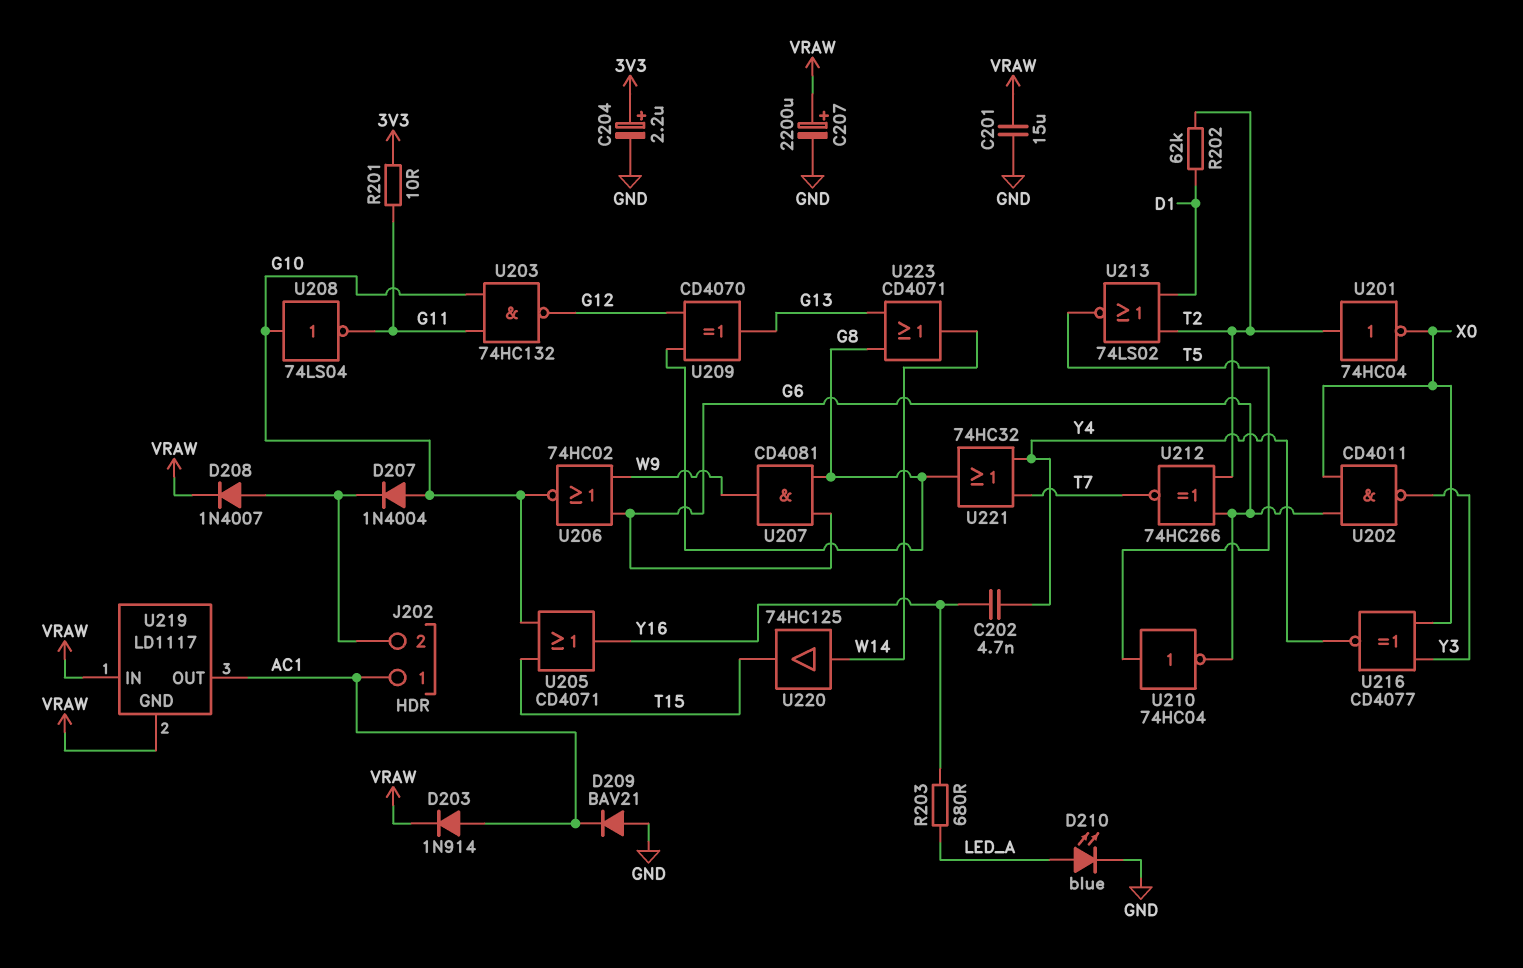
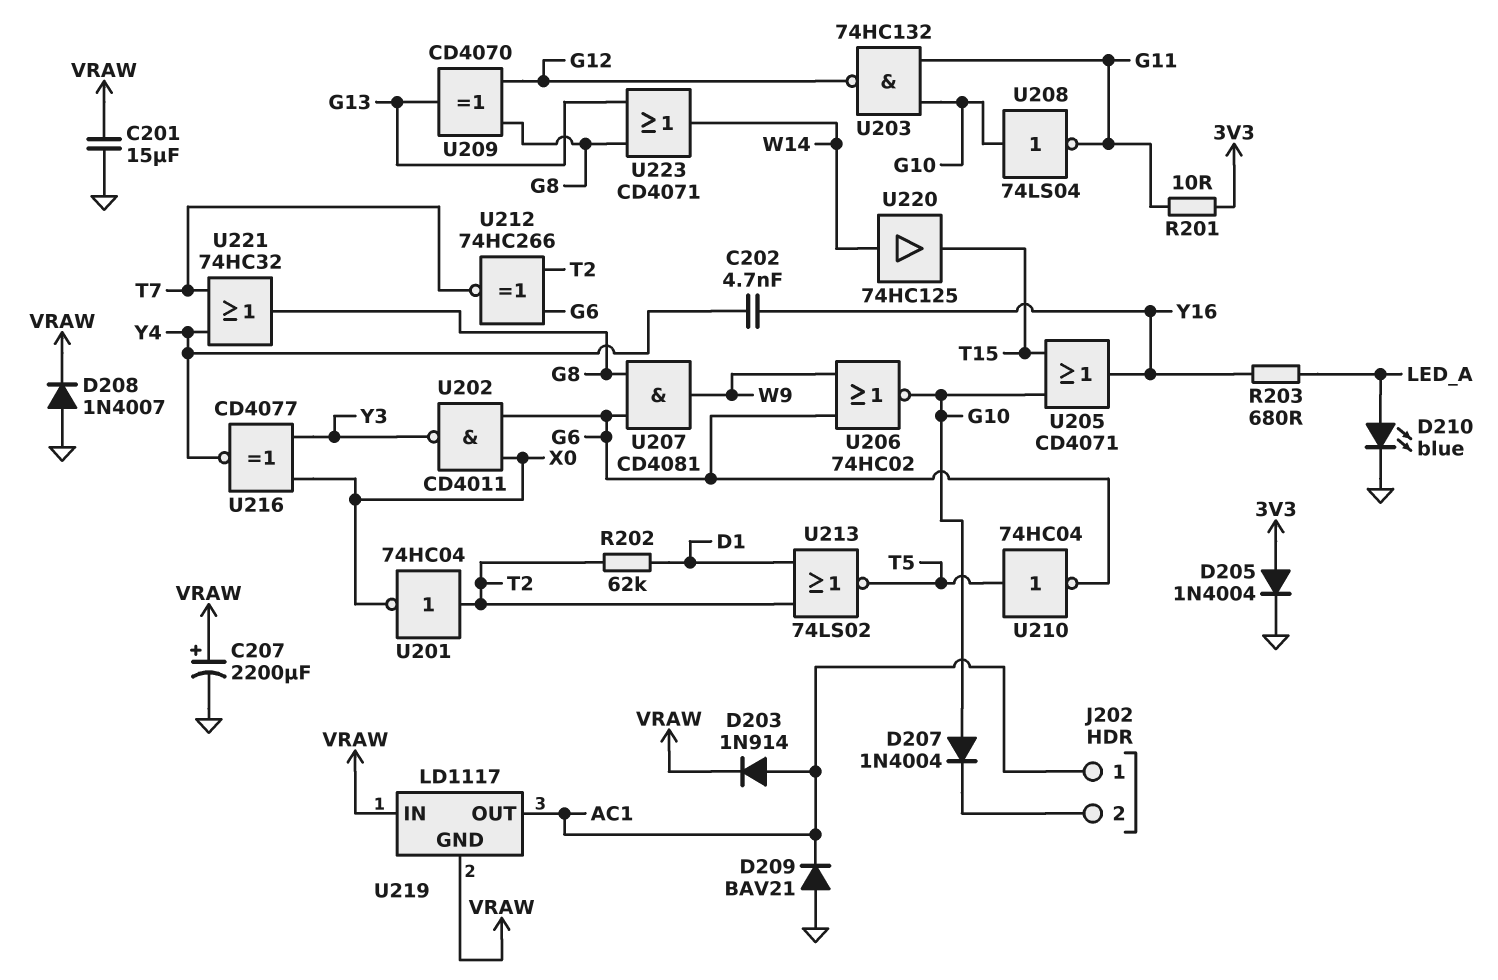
C204: 2.2uF (plus 3V3, minus GND) -> none
D205: none -> diode 1N4004 (A 3V3, K GND)
D208: diode 1N4007 (A J202/2, K VRAW) -> diode 1N4007 (A GND, K VRAW)

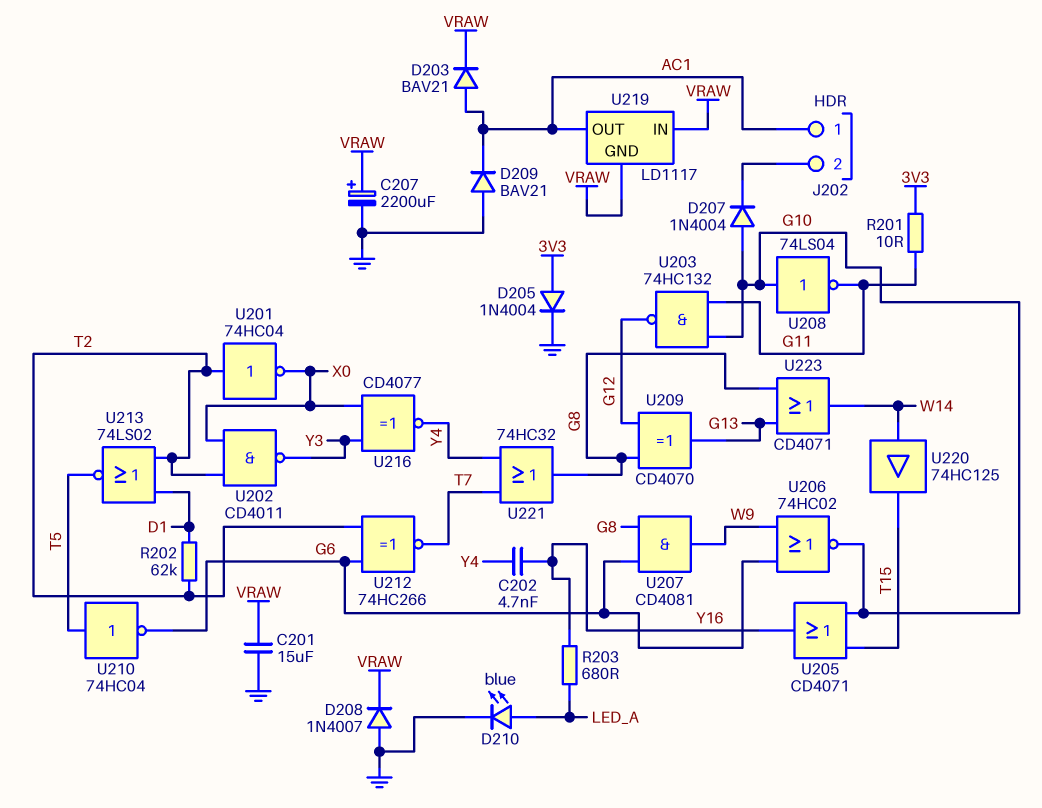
D203: diode 1N914 (A AC1, K VRAW) -> diode BAV21 (A AC1, K VRAW)
U202: NAND CD4011 (in G6, in X0, out Y3) -> NAND CD4011 (in T2, in X0, out Y3)

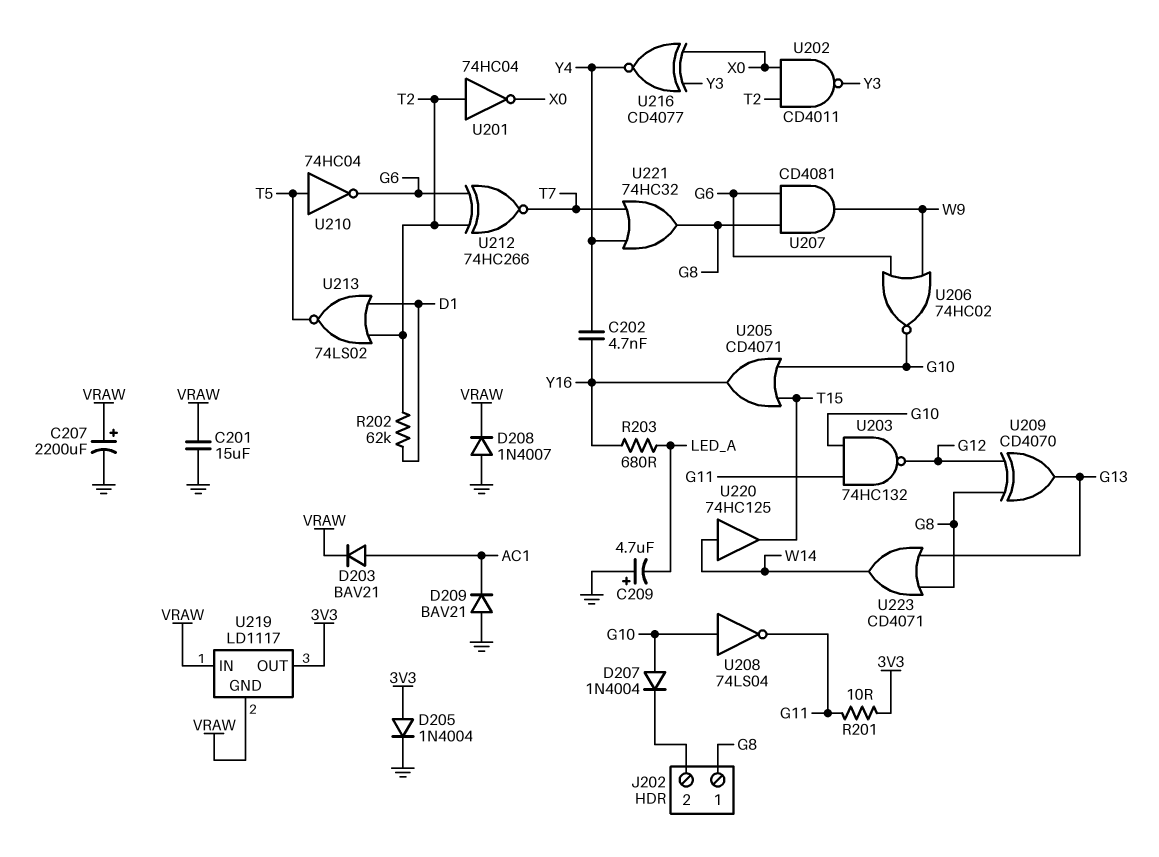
C209: none -> 4.7uF (plus GND, minus LED_A)
D210: LED blue (A LED_A, K GND) -> none
J202 pin 1: AC1 -> G8
U219 pin OUT: AC1 -> 3V3

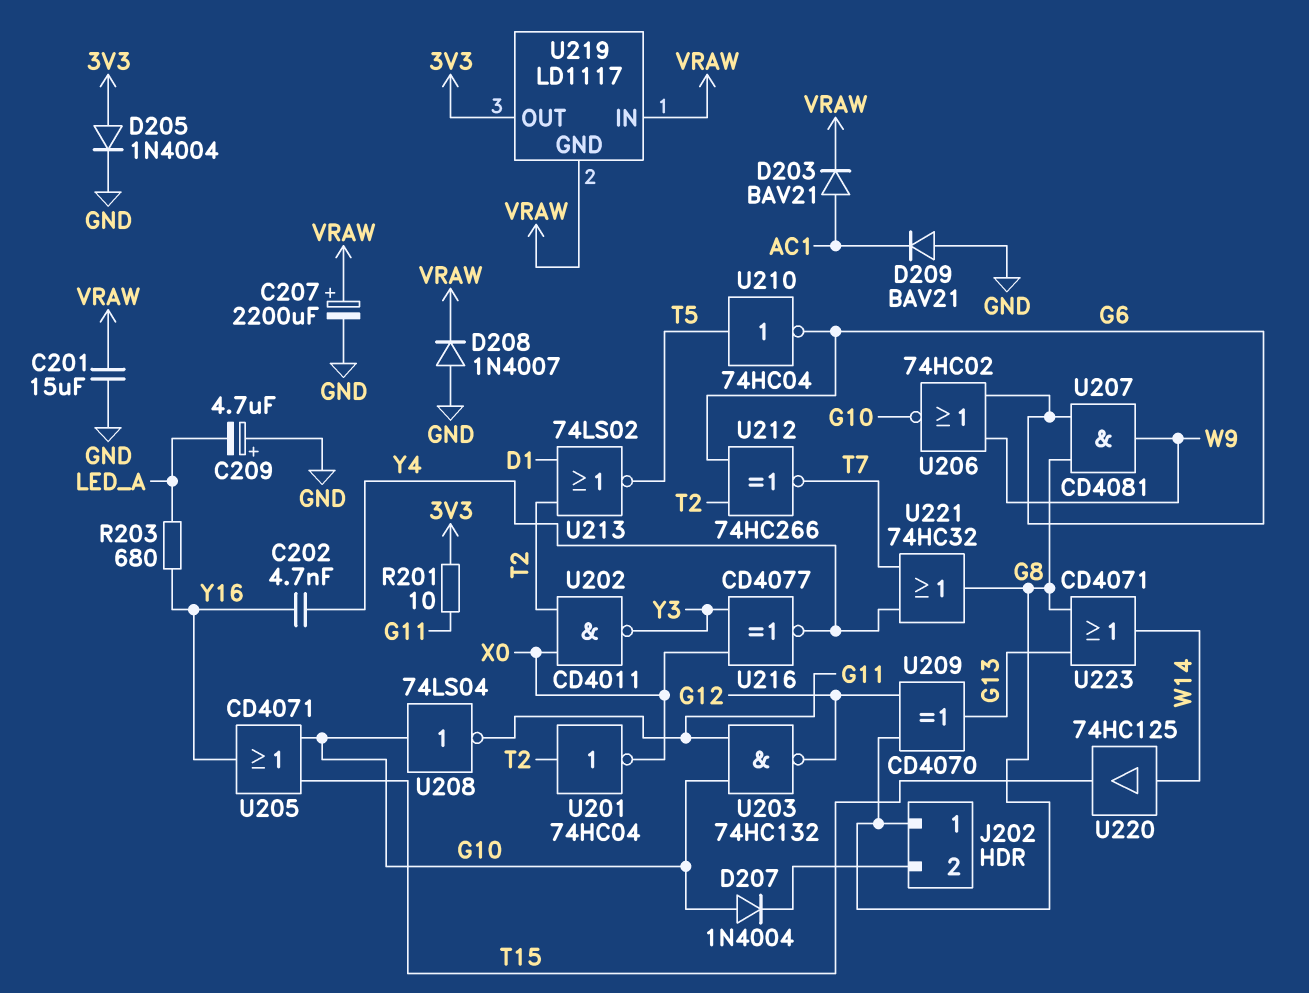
R202: 62k (D1, T2) -> none

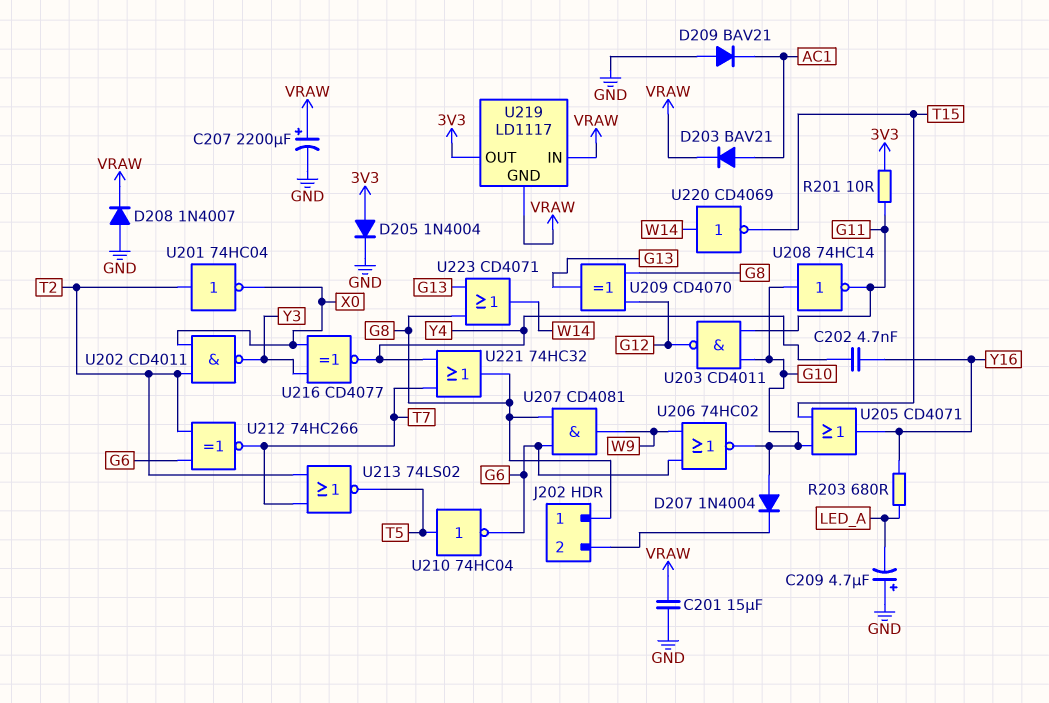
U203: NAND 74HC132 (in G10, in G11, out G12) -> NAND CD4011 (in G10, in G11, out G12)
U208: NOT 74LS04 (in G10, out G11) -> NOT 74HC14 (in G10, out G11)
U213: NOR 74LS02 (in D1, in T2, out T5) -> NOR 74LS02 (in T2, in T7, out T5)
U220: buffer 74HC125 (in W14, out T15) -> NOT CD4069 (in W14, out T15)

